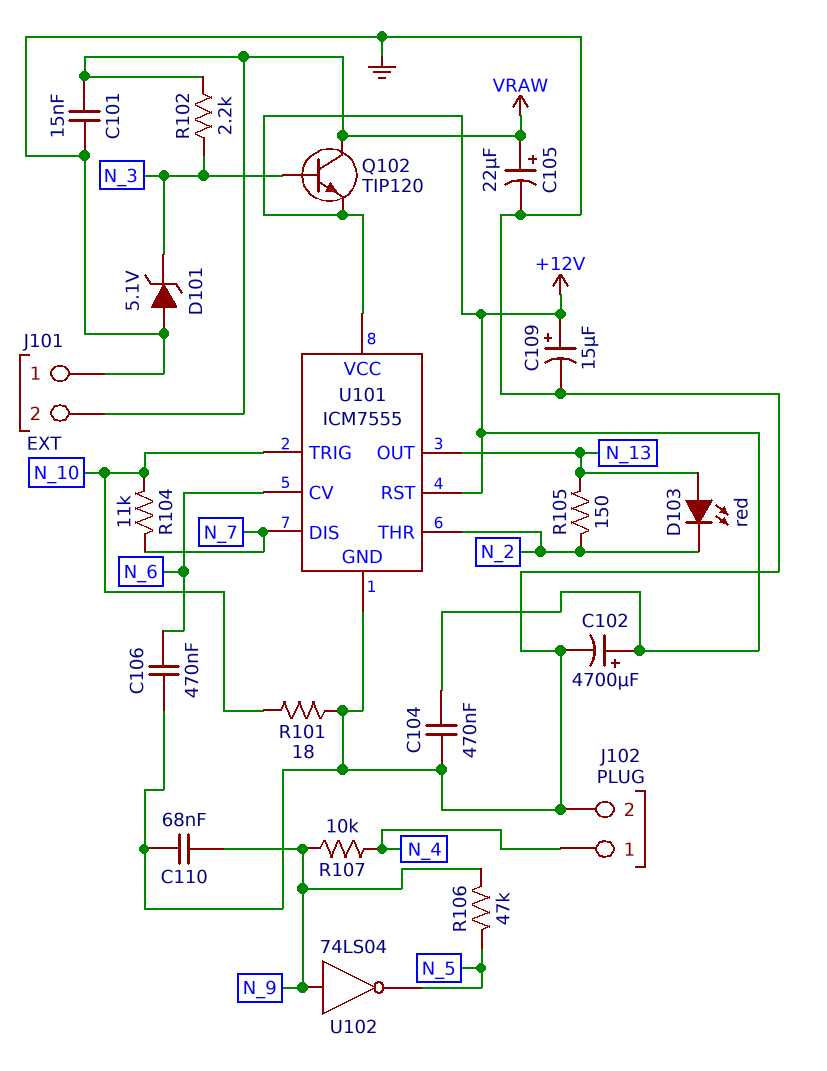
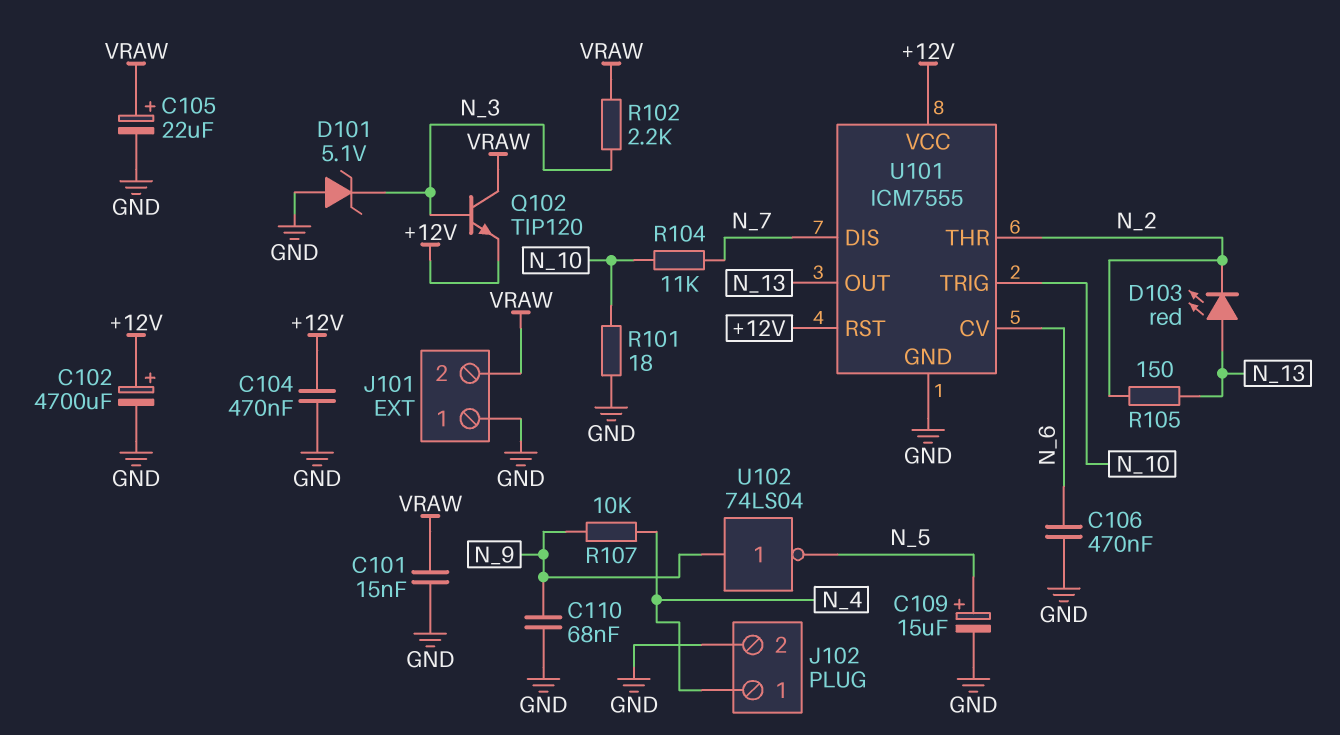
C109: 15uF (plus +12V, minus GND) -> 15uF (plus N_5, minus GND)
R106: 47k (N_5, N_9) -> none

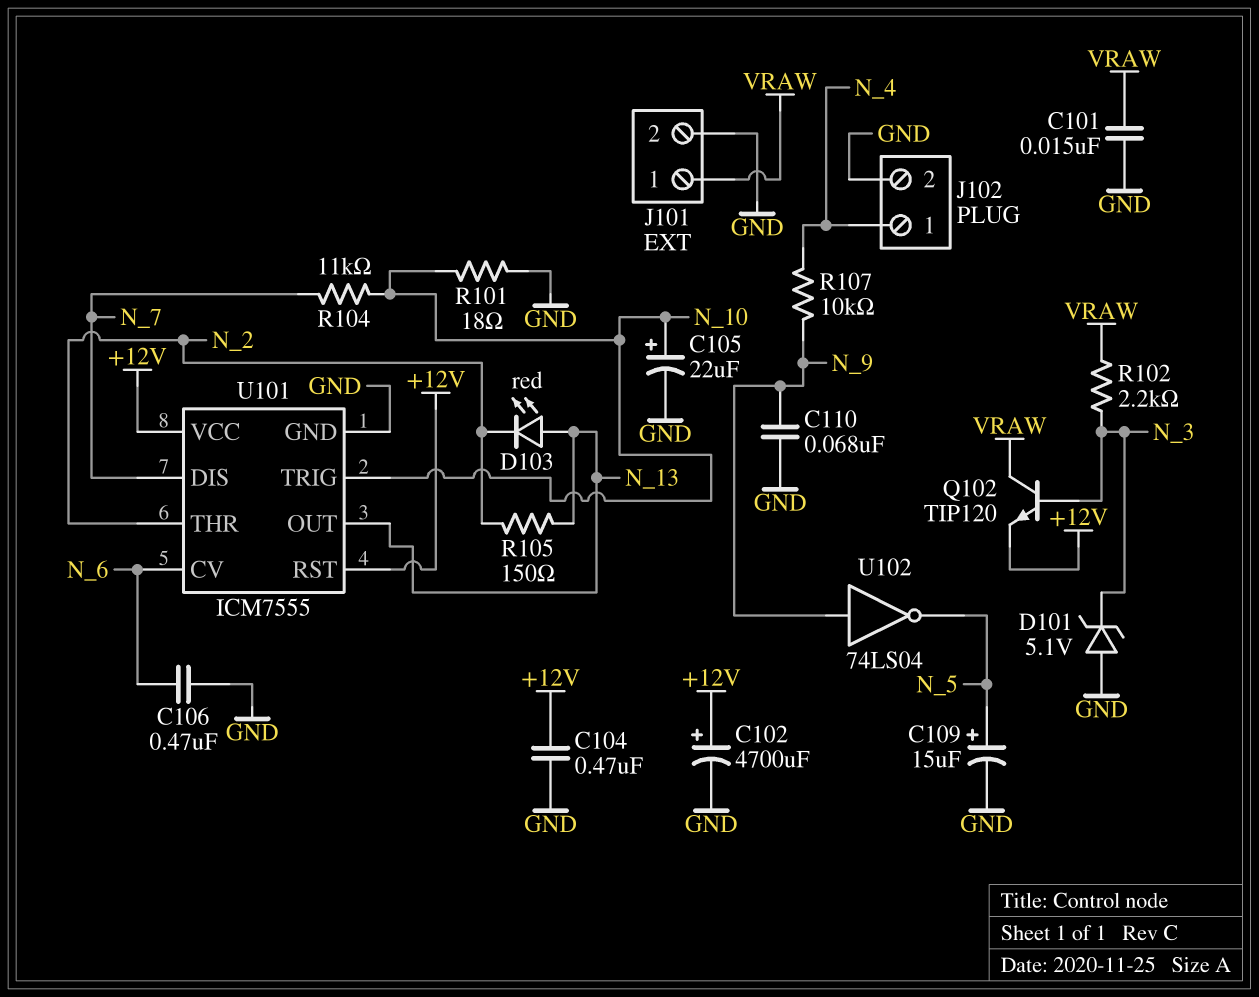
C105: 22uF (plus VRAW, minus GND) -> 22uF (plus N_10, minus GND)
J101 pin 1: GND -> VRAW
J101 pin 2: VRAW -> GND

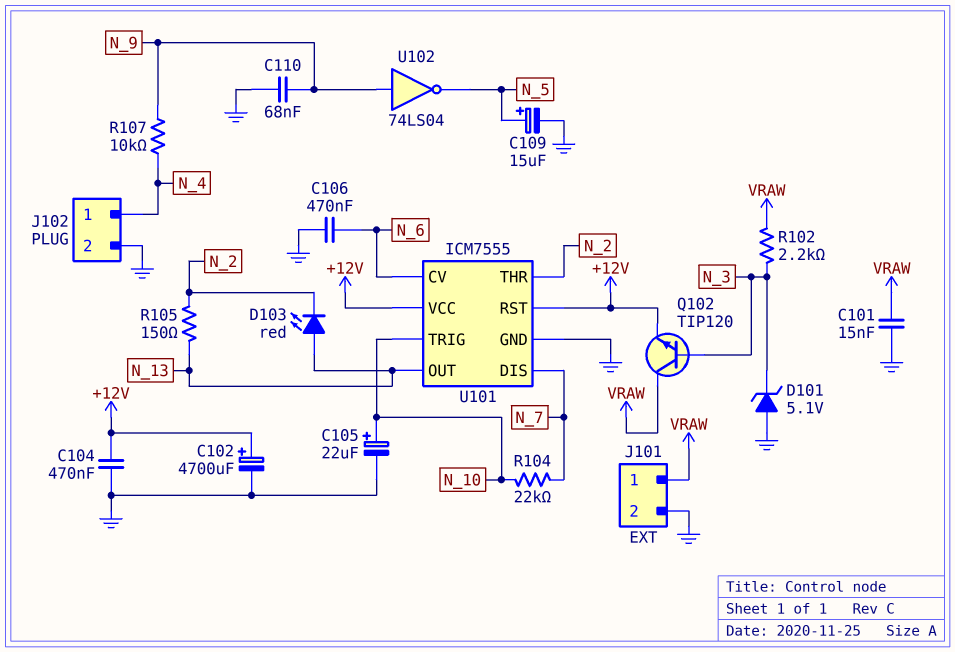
R101: 18 (GND, N_10) -> none
R104: 11k (N_7, N_10) -> 22k (N_7, N_10)

